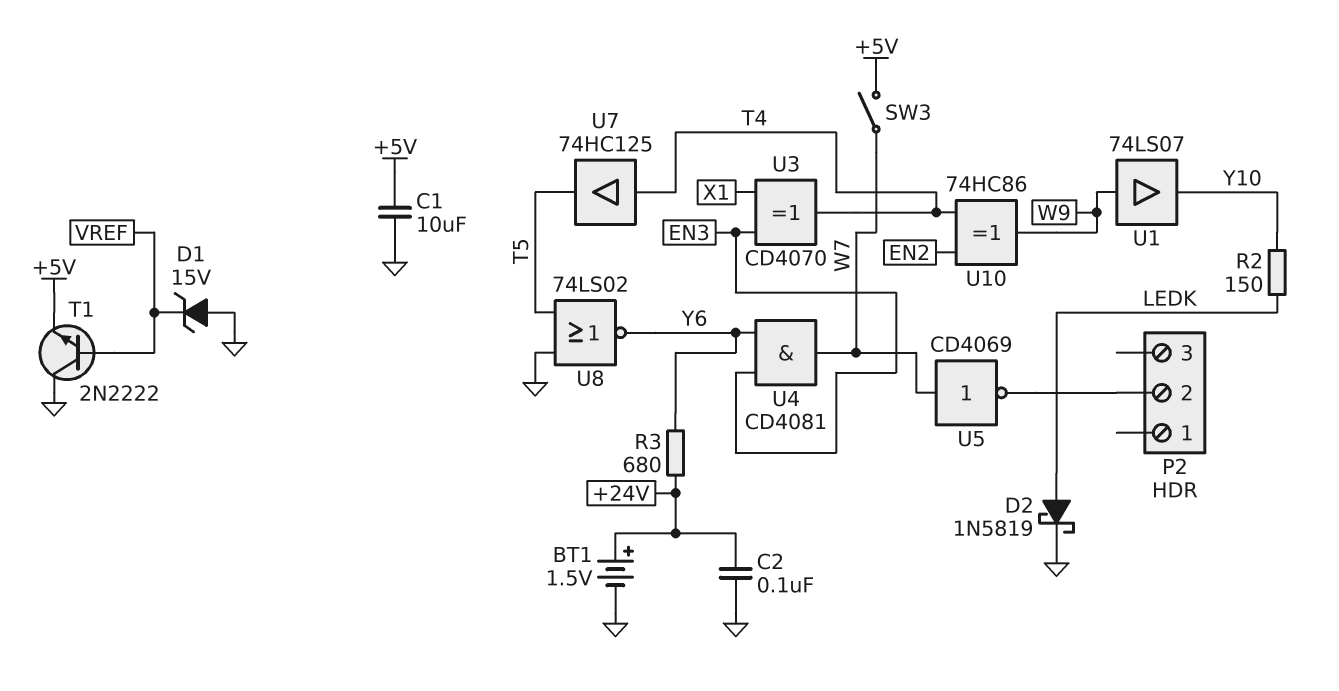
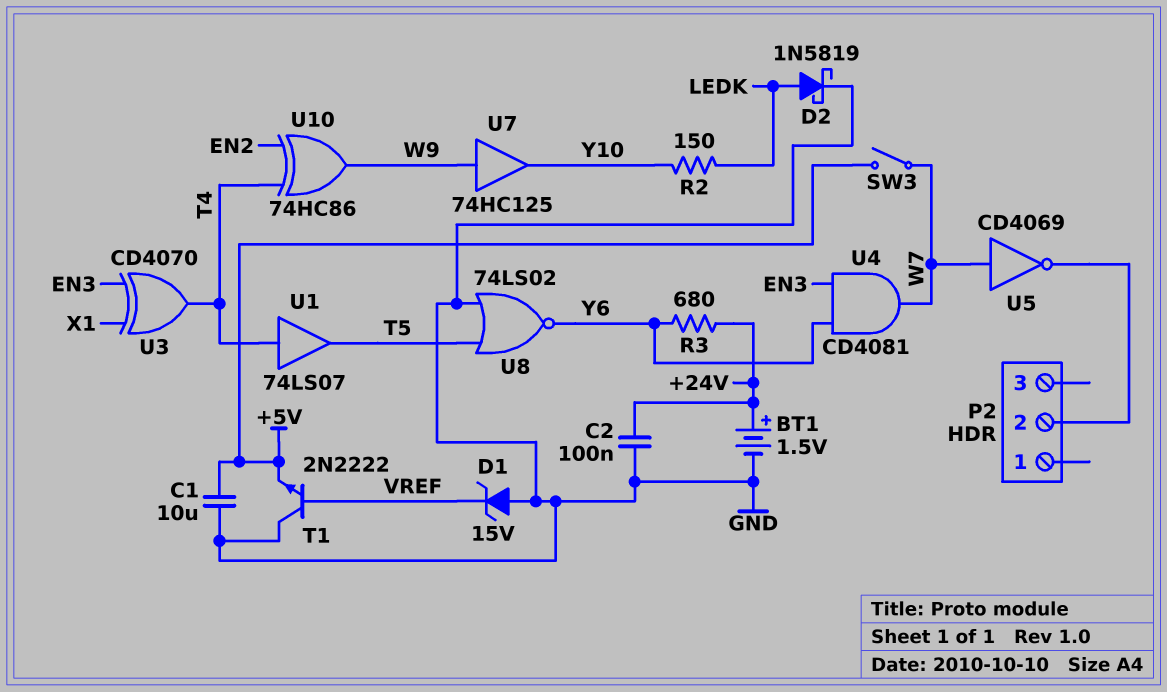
U1: buffer 74LS07 (in W9, out Y10) -> buffer 74LS07 (in T4, out T5)
U7: buffer 74HC125 (in T4, out T5) -> buffer 74HC125 (in W9, out Y10)

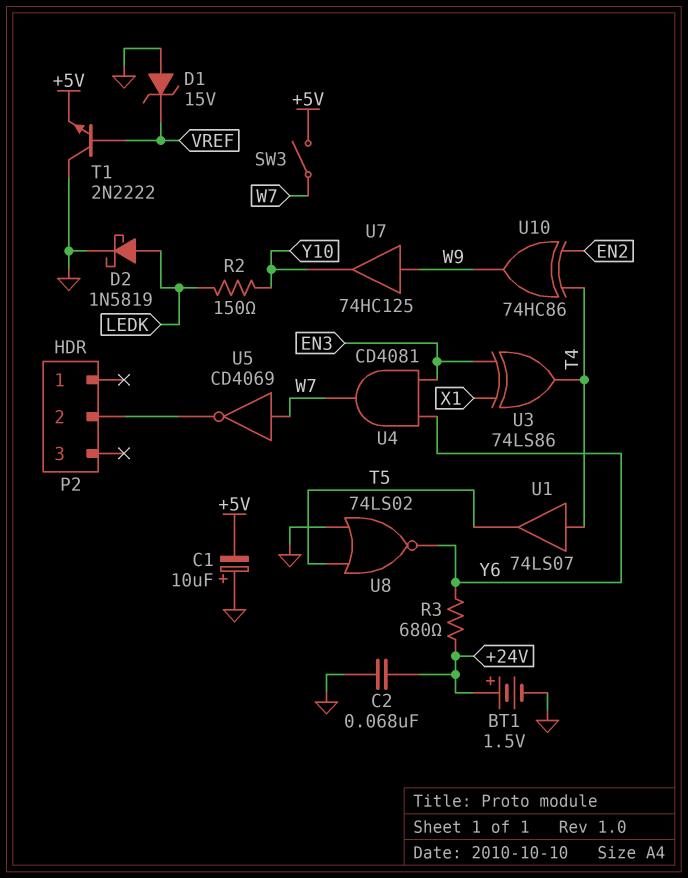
C1: 10uF (+5V, GND) -> 10uF (plus GND, minus +5V)
C2: 100nF (+24V, GND) -> 68nF (+24V, GND)
U3: XOR CD4070 (in EN3, in X1, out T4) -> XOR 74LS86 (in EN3, in X1, out T4)

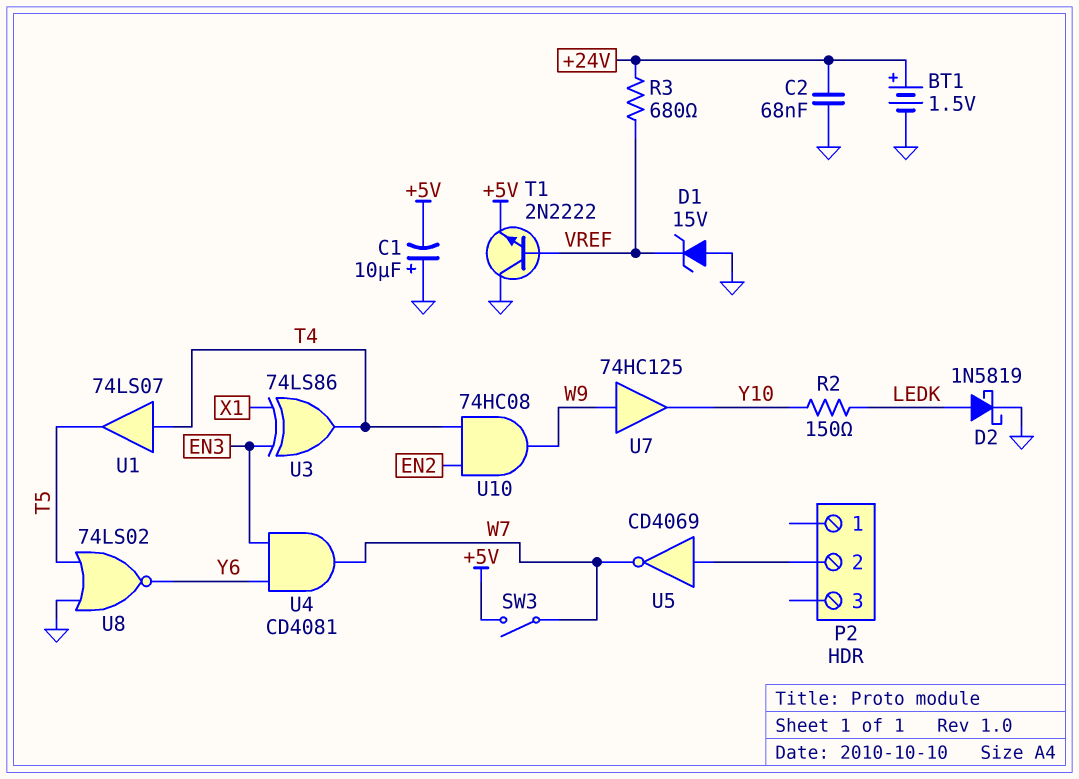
R3: 680 (+24V, Y6) -> 680 (+24V, VREF)
U5: NOT CD4069 (in W7, out P2/2) -> NOT CD4069 (in P2/2, out W7)
U10: XOR 74HC86 (in EN2, in T4, out W9) -> AND 74HC08 (in EN2, in T4, out W9)

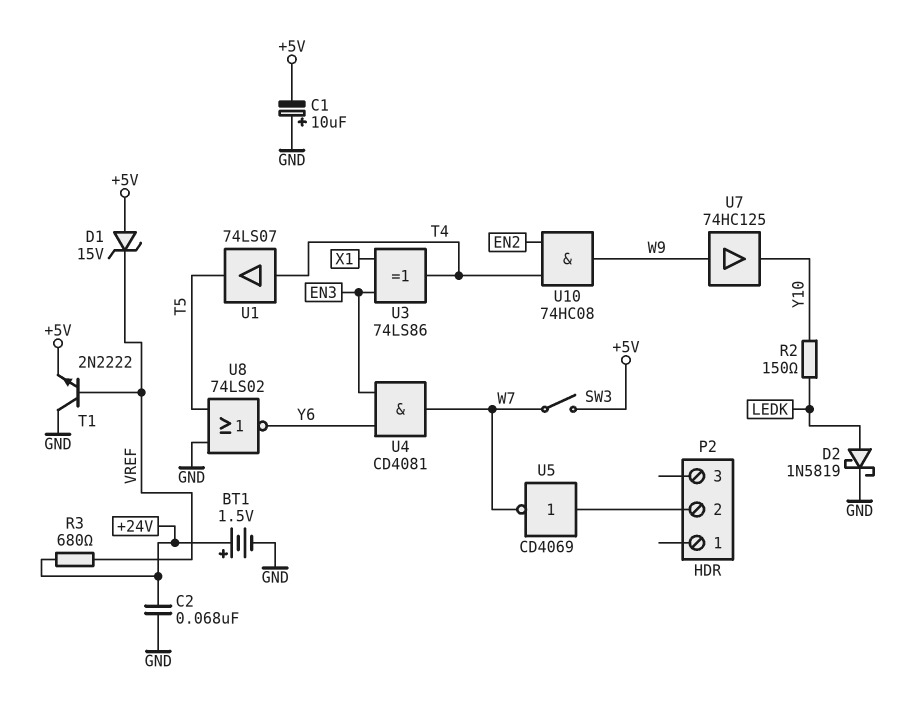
D1: zener 15V (A GND, K VREF) -> zener 15V (A +5V, K VREF)

